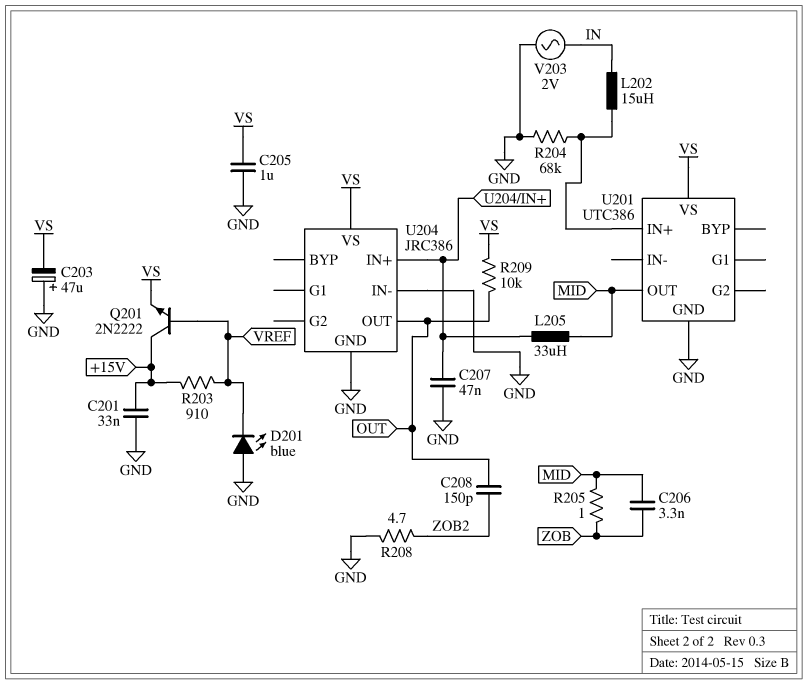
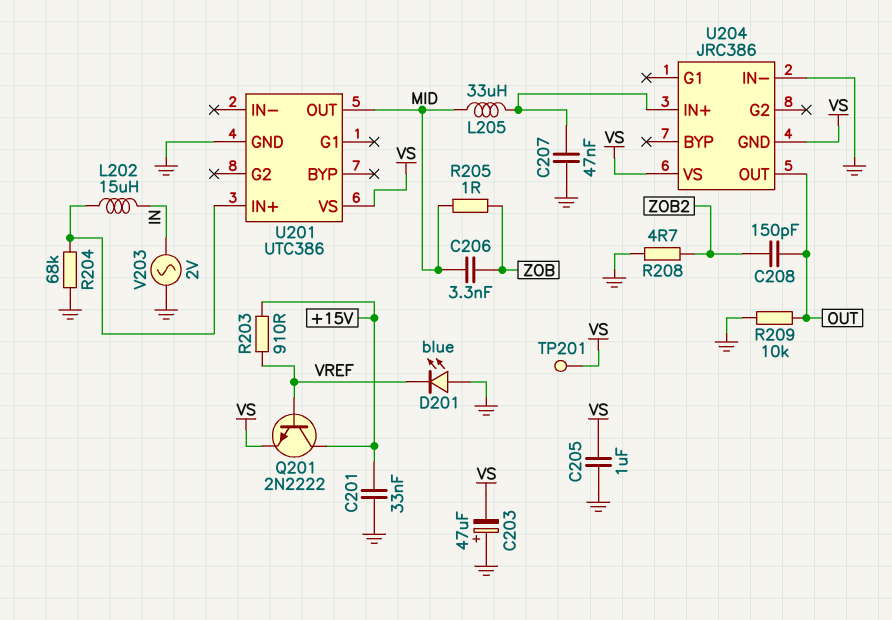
R209: 10k (OUT, VS) -> 10k (GND, OUT)
TP201: none -> test point (VS)
U204 pin GND: GND -> VS

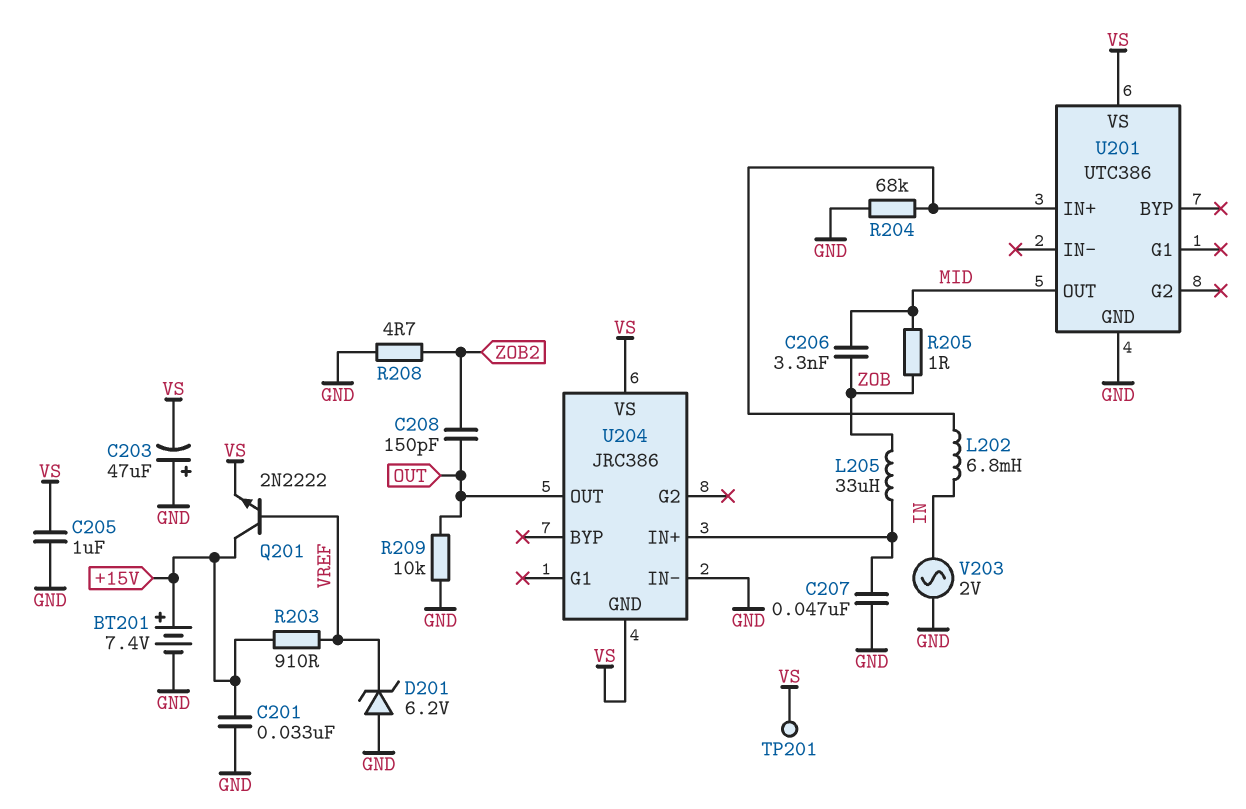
BT201: none -> 7.4V (plus +15V, minus GND)
D201: LED blue (A GND, K VREF) -> zener 6.2V (A GND, K VREF)
L202: 15uH (IN, U201/IN+) -> 6.8mH (IN, U201/IN+)
L205: 33uH (MID, U204/IN+) -> 33uH (U204/IN+, ZOB)

